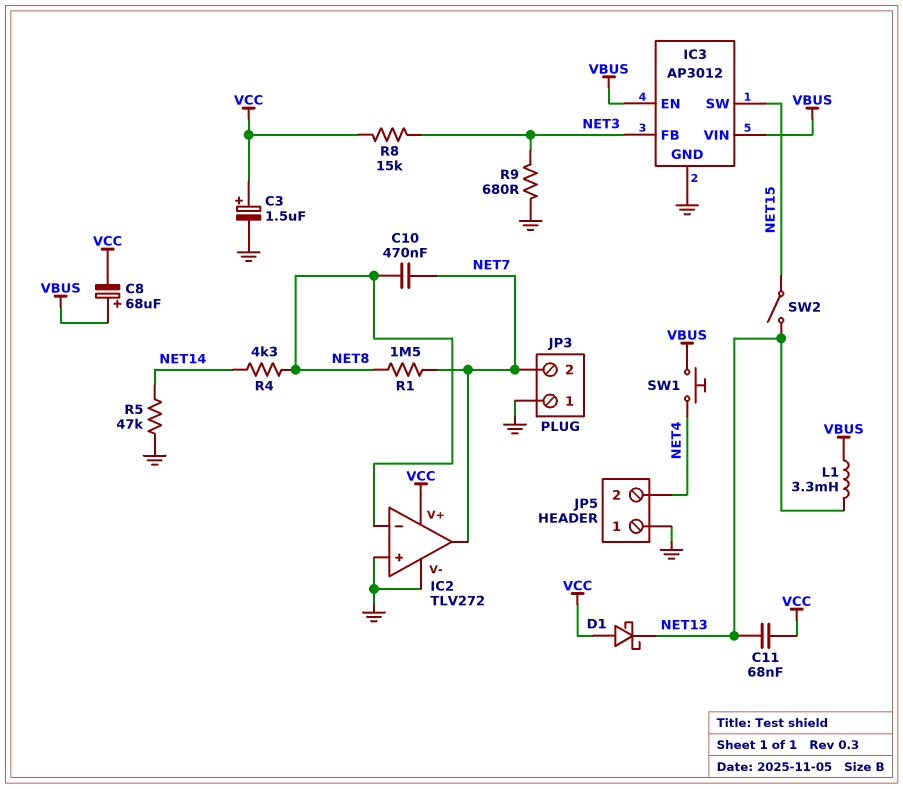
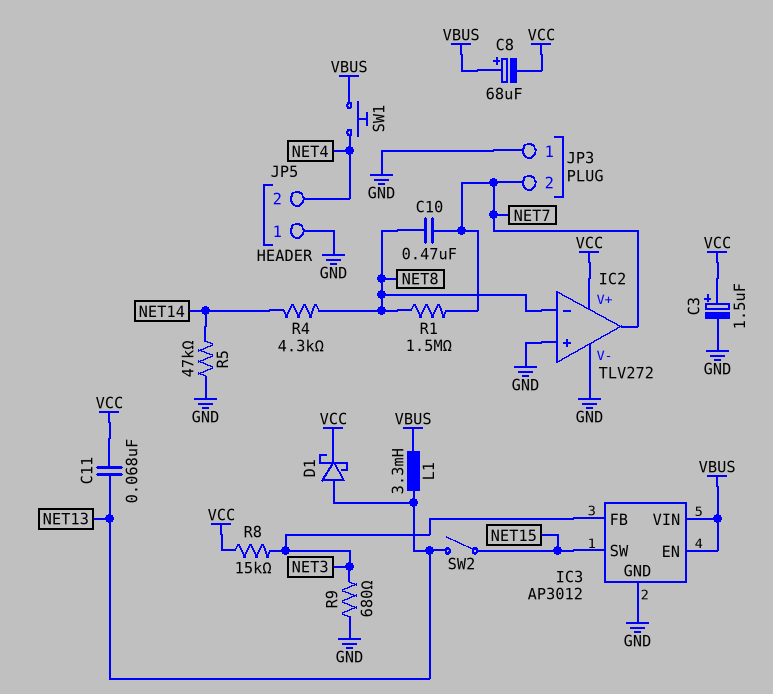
D1: schottky (A VCC, K NET13) -> schottky (A NET13, K VCC)

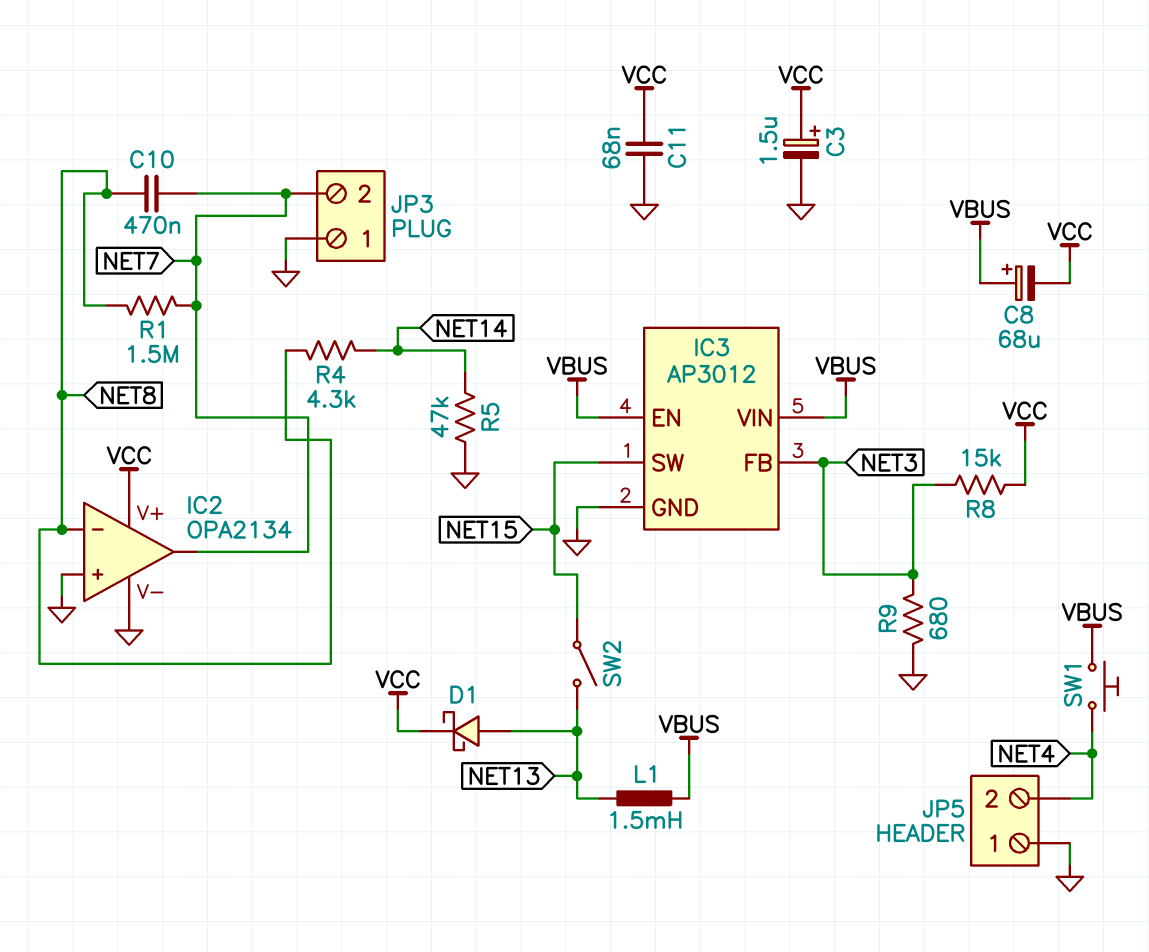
C11: 68nF (NET13, VCC) -> 68nF (GND, VCC)
IC2: TLV272 -> OPA2134
L1: 3.3mH (NET13, VBUS) -> 1.5mH (NET13, VBUS)

